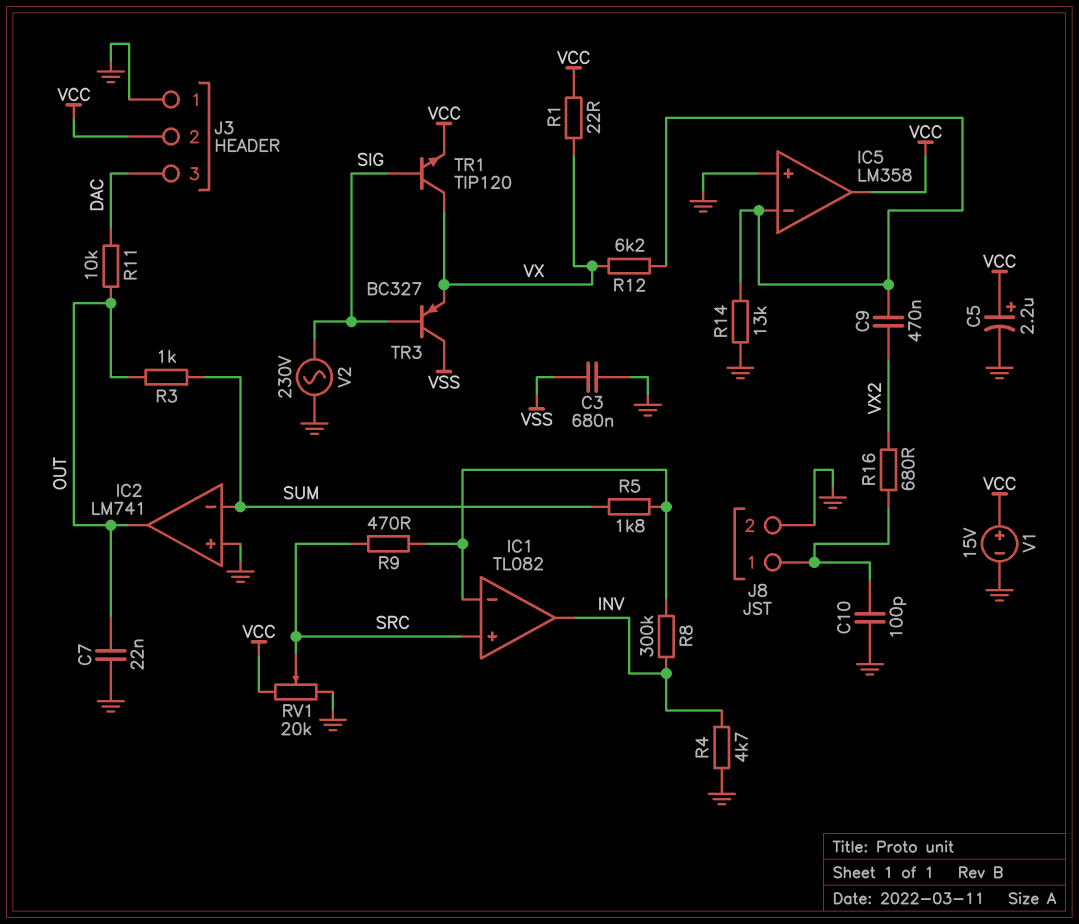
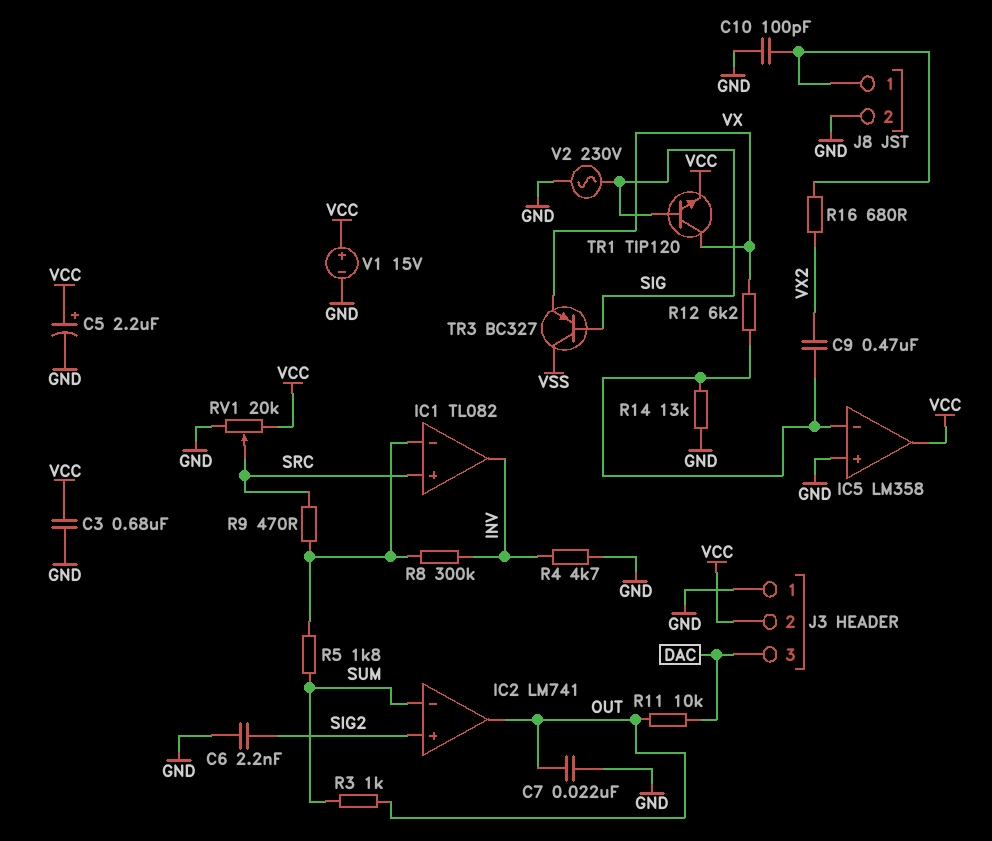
C3: 680nF (GND, VSS) -> 680nF (GND, VCC)
C6: none -> 2.2nF (GND, SIG2)
IC2 pin in+: GND -> SIG2
R1: 22 (VCC, VX) -> none

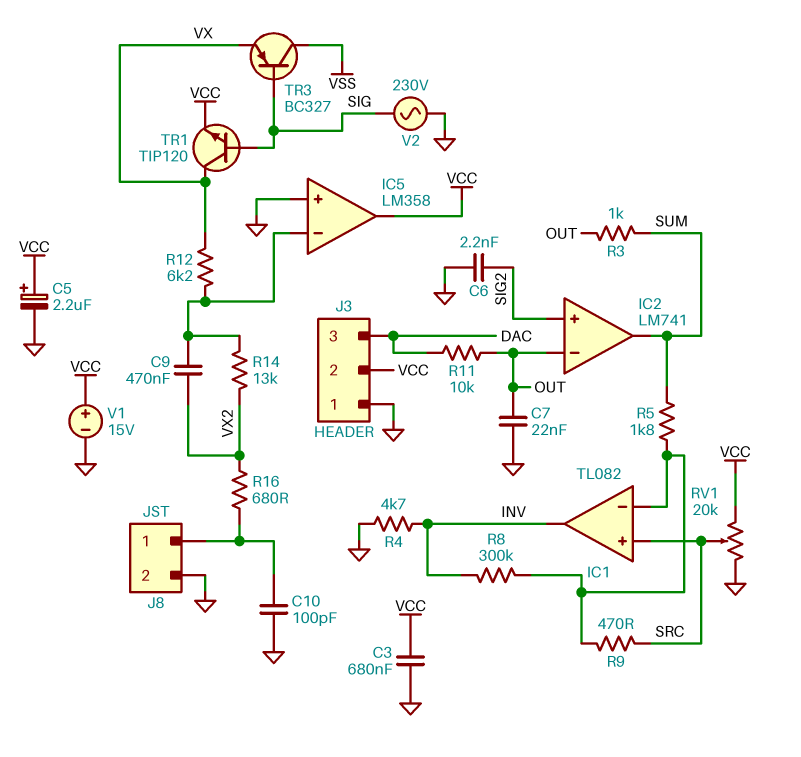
IC2 pin in-: SUM -> OUT
IC2 pin out: OUT -> SUM
R14: 13k (GND, IC5/in-) -> 13k (IC5/in-, VX2)

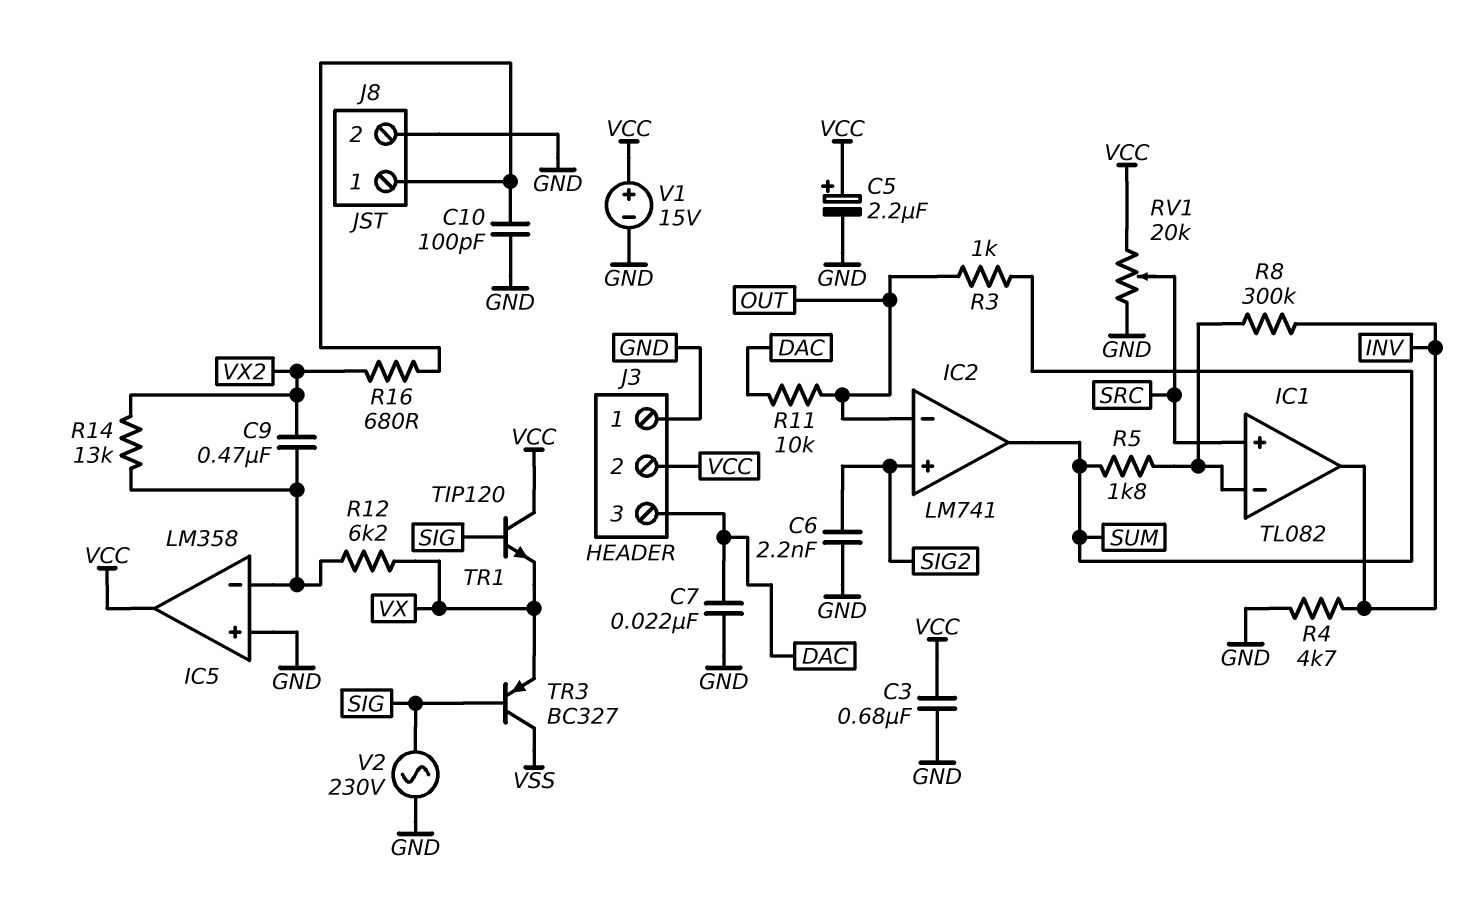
C7: 22nF (GND, OUT) -> 22nF (DAC, GND)
R9: 470 (IC1/in-, SRC) -> none
TR1: NPN TIP120 (B SIG, C VX, E VCC) -> NPN TIP120 (B SIG, C VCC, E VX)

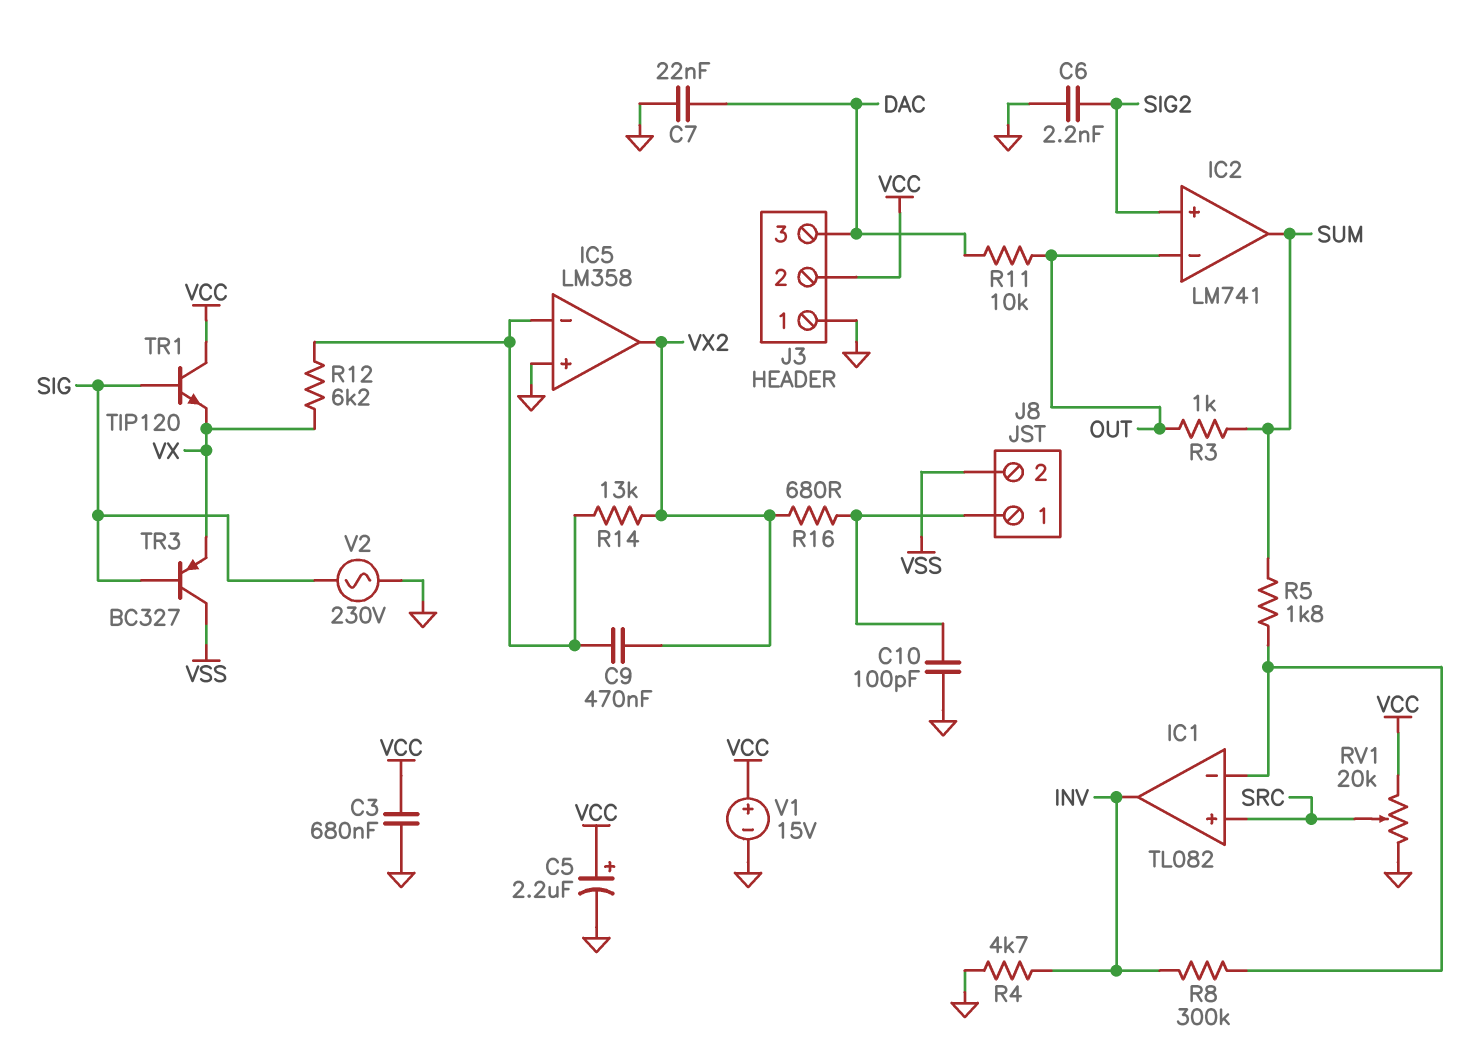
IC5 pin out: VCC -> VX2
J8 pin 2: GND -> VSS

